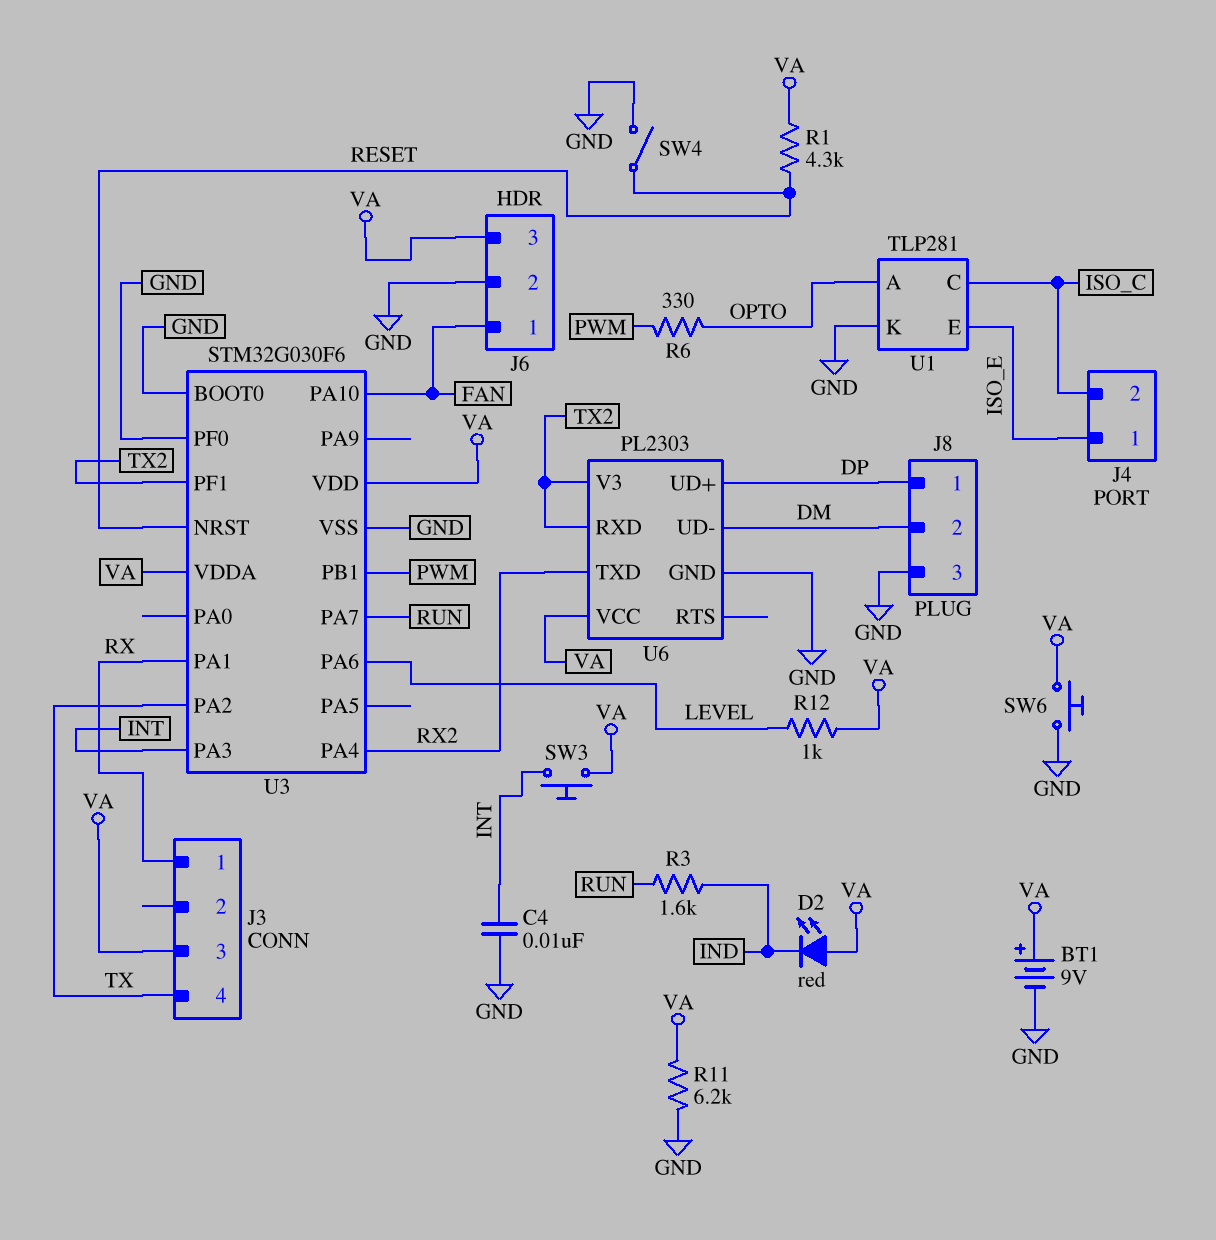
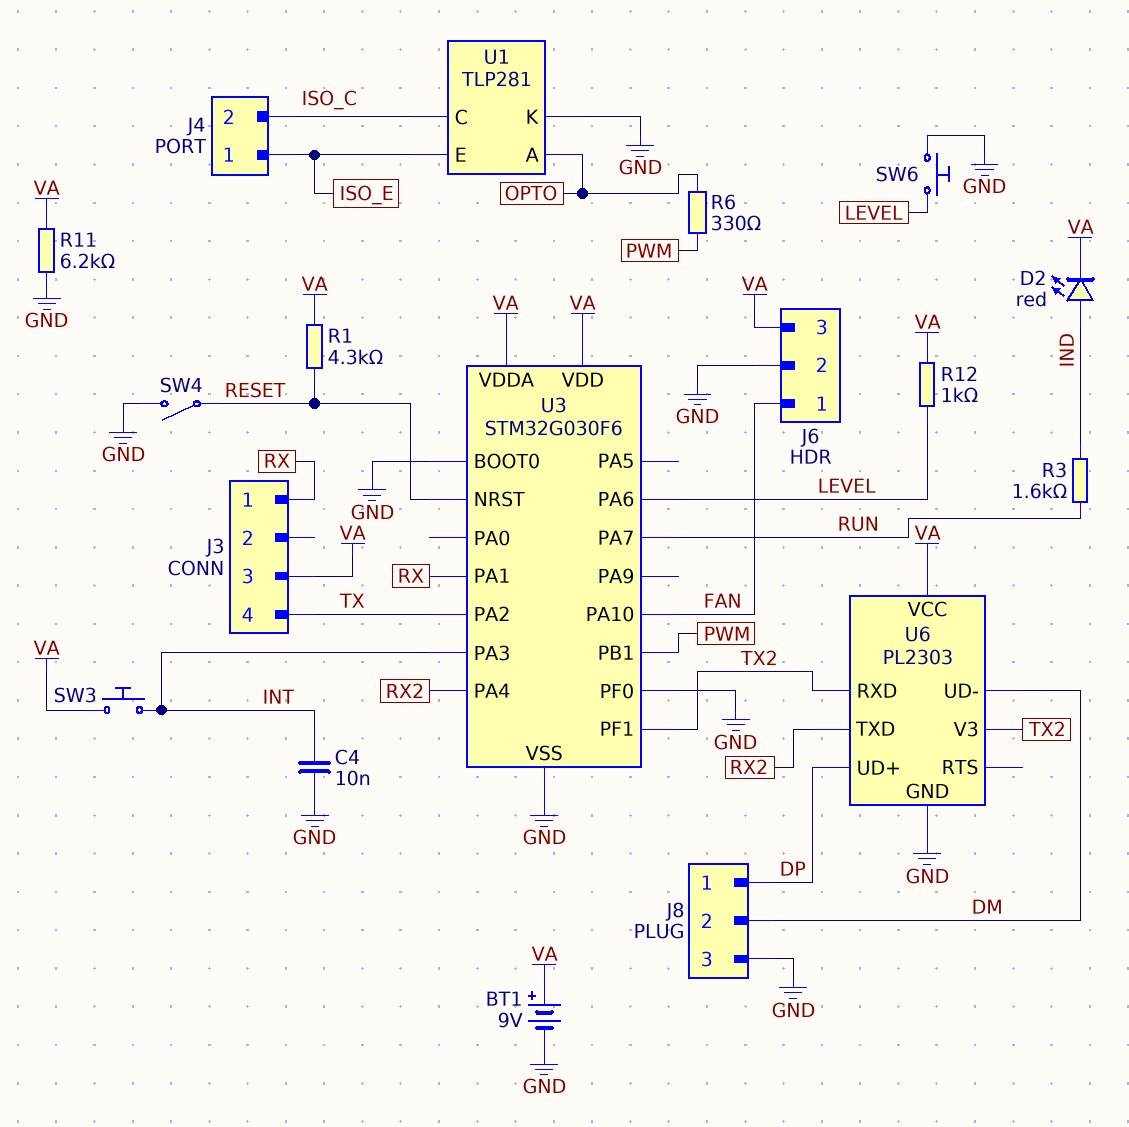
D2: LED red (A VA, K IND) -> LED red (A IND, K VA)
SW6: button (GND, VA) -> button (GND, LEVEL)

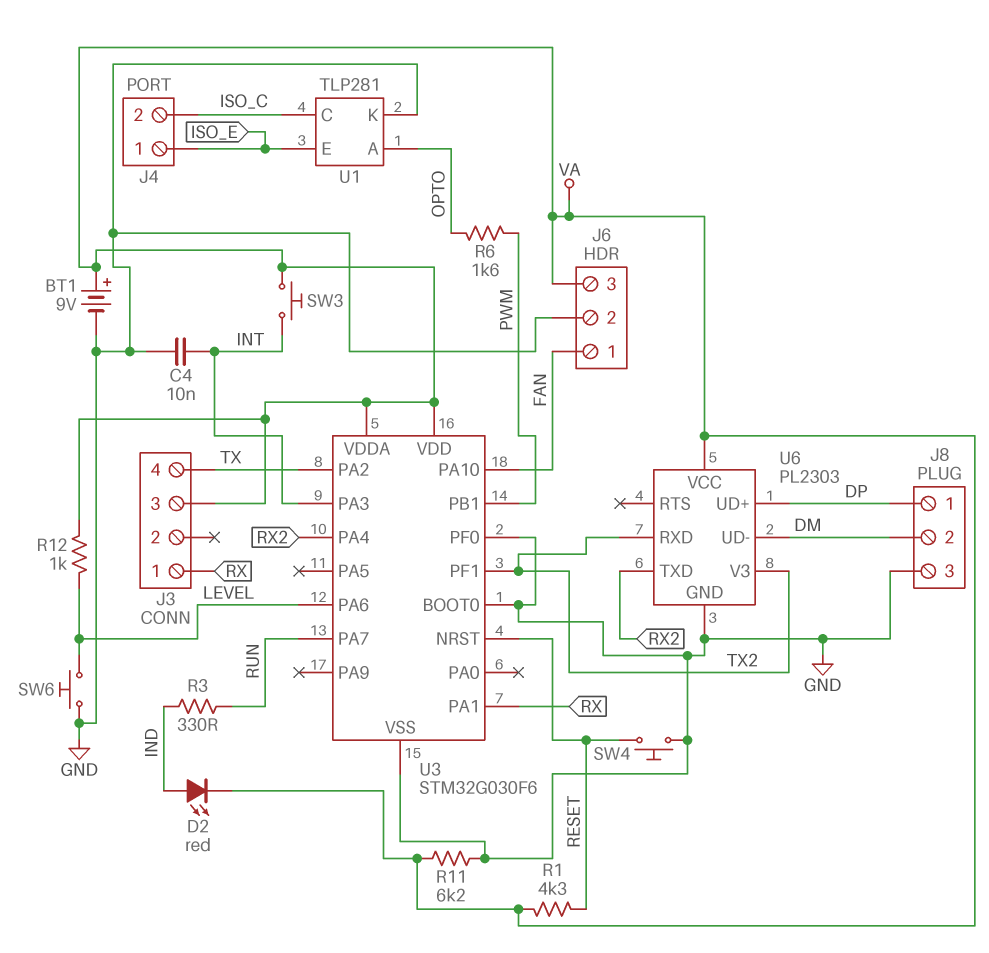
R3: 1.6k (IND, RUN) -> 330 (IND, RUN)
R6: 330 (OPTO, PWM) -> 1.6k (OPTO, PWM)
SW4: switch (GND, RESET) -> button (GND, RESET)

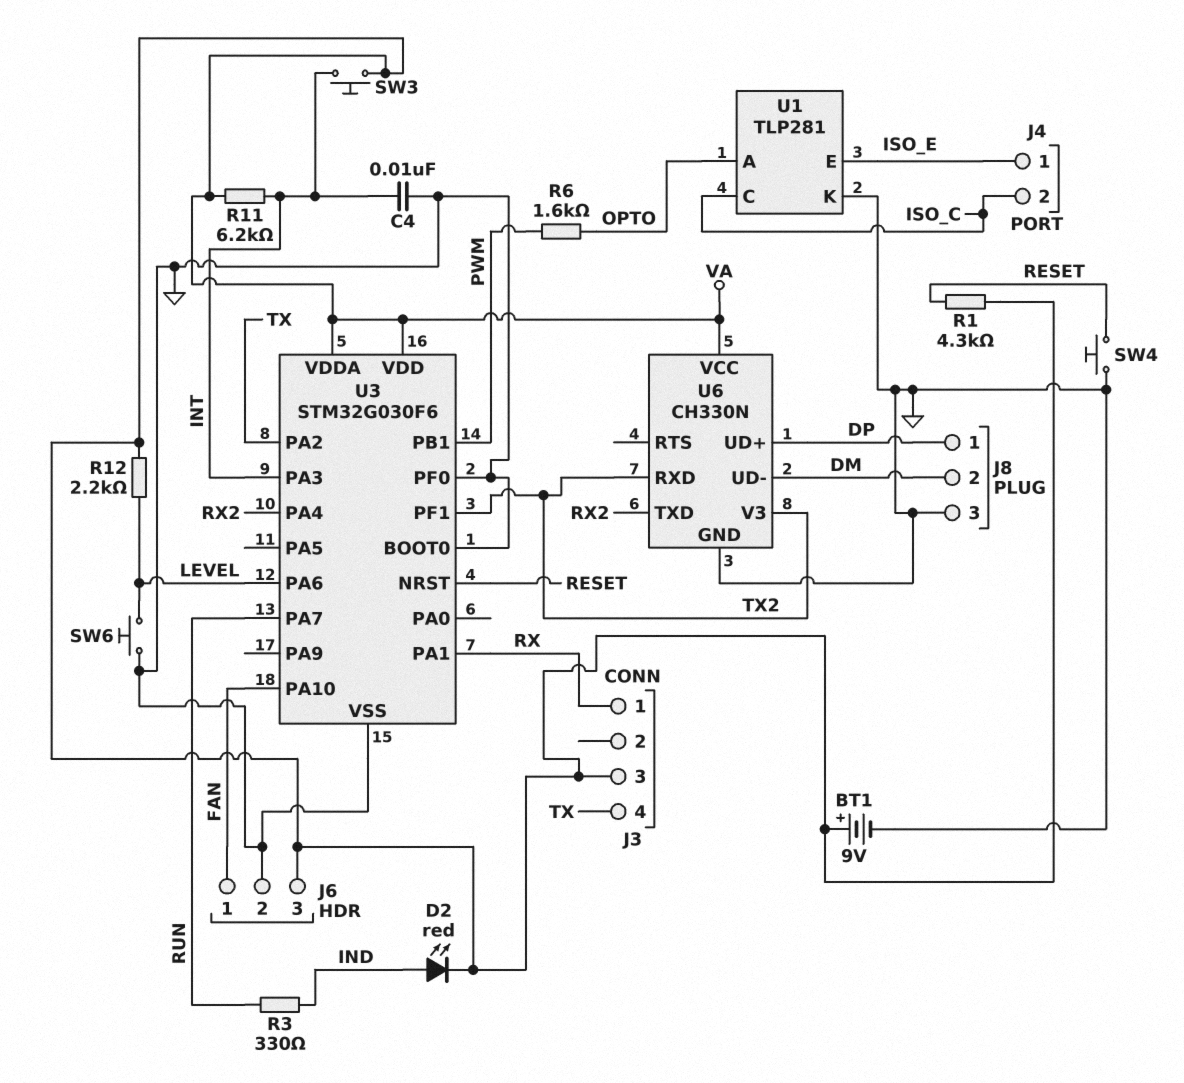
R11: 6.2k (GND, VA) -> 6.2k (INT, VA)
R12: 1k (LEVEL, VA) -> 2.2k (LEVEL, VA)
U6: PL2303 -> CH330N

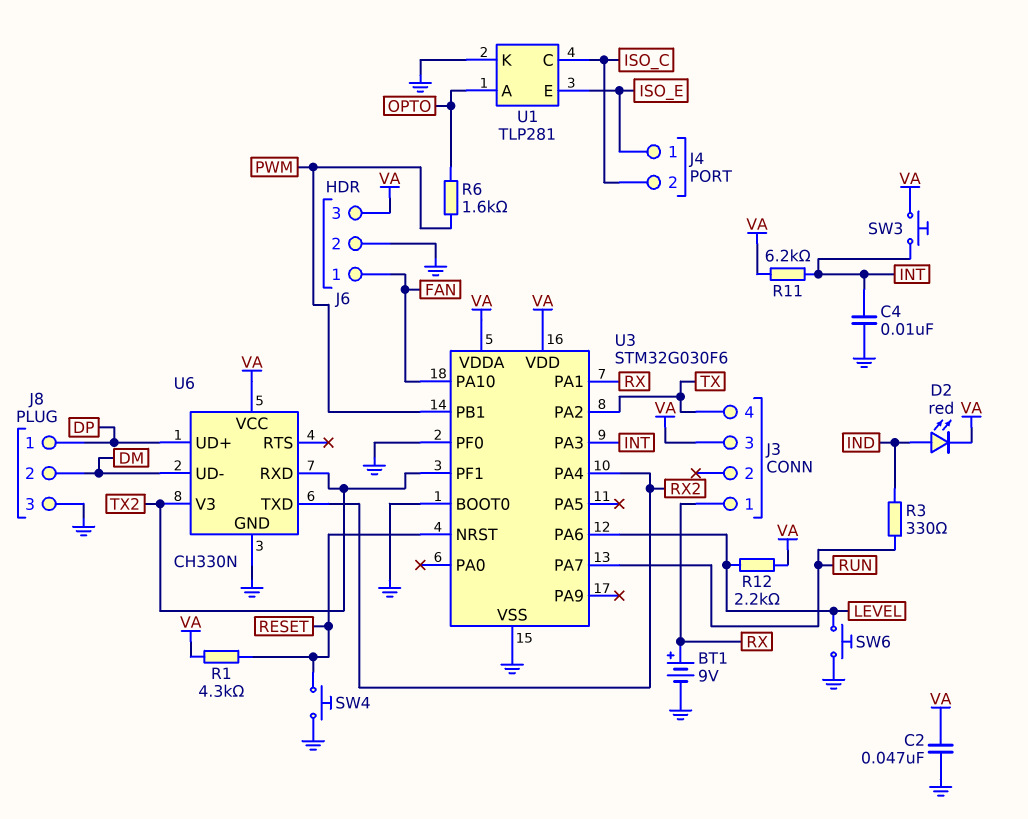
BT1: 9V (plus VA, minus GND) -> 9V (plus RX, minus GND)
C2: none -> 47nF (GND, VA)

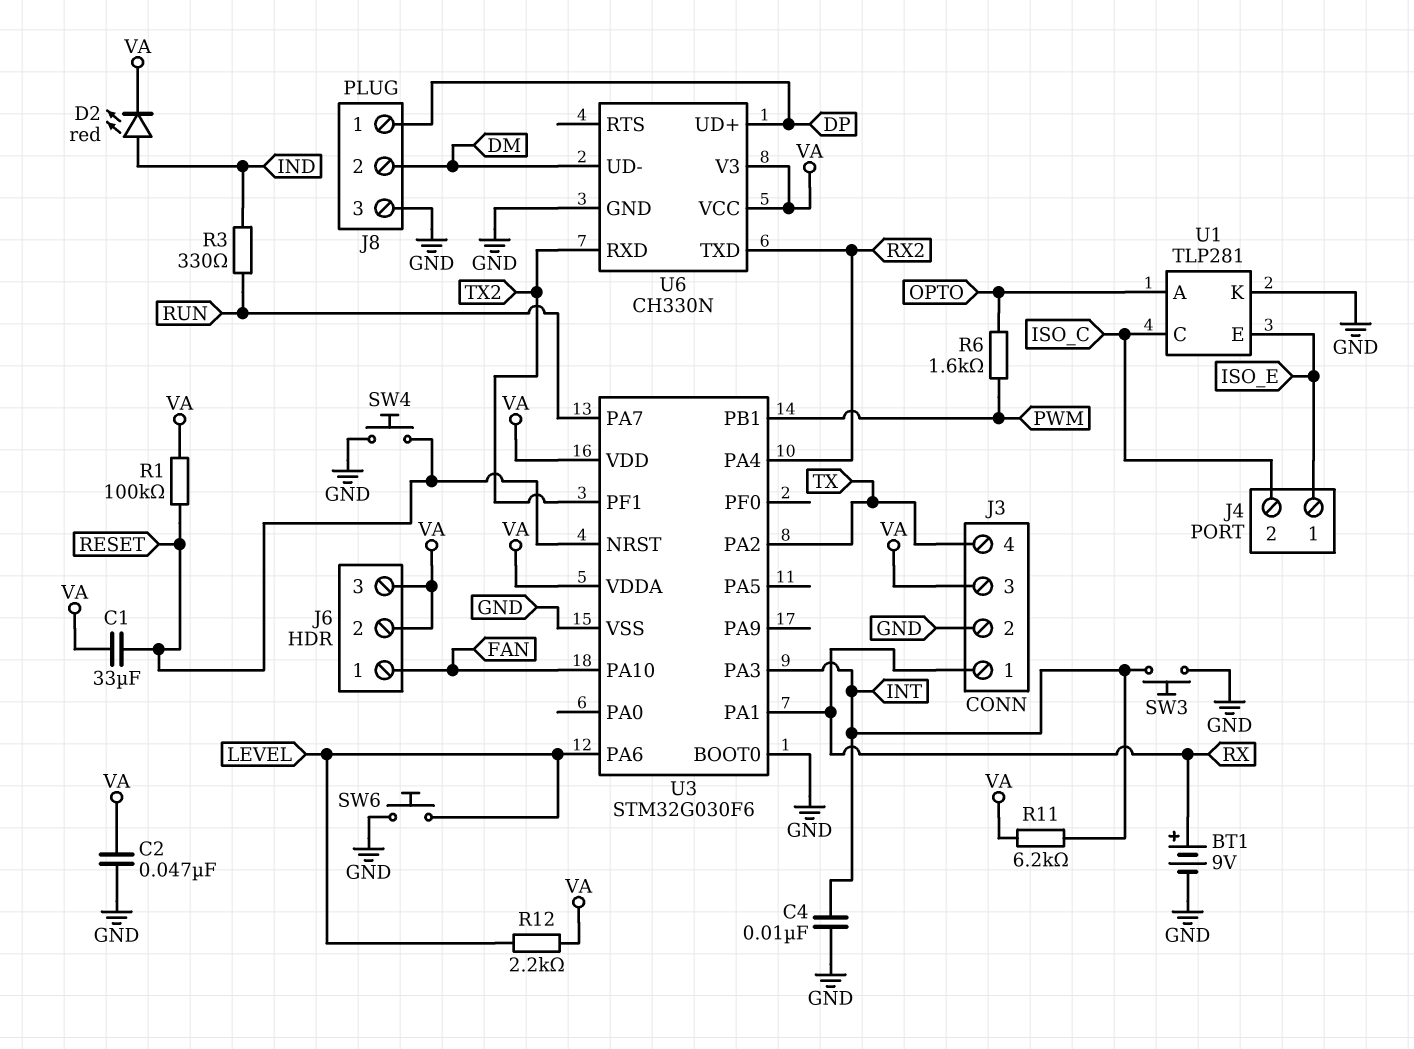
C1: none -> 33uF (RESET, VA)
J3 pin 2: none -> GND
J6 pin 2: GND -> VA
R1: 4.3k (RESET, VA) -> 100k (RESET, VA)
SW3: button (INT, VA) -> button (GND, INT)
U3 pin PF0: GND -> none
U6 pin V3: TX2 -> VA

